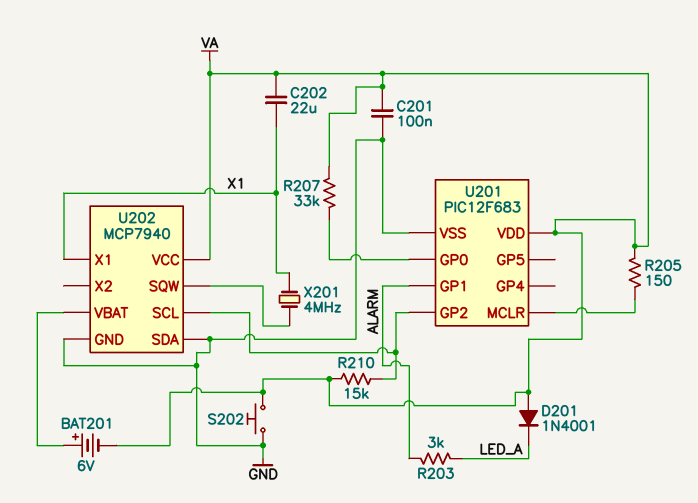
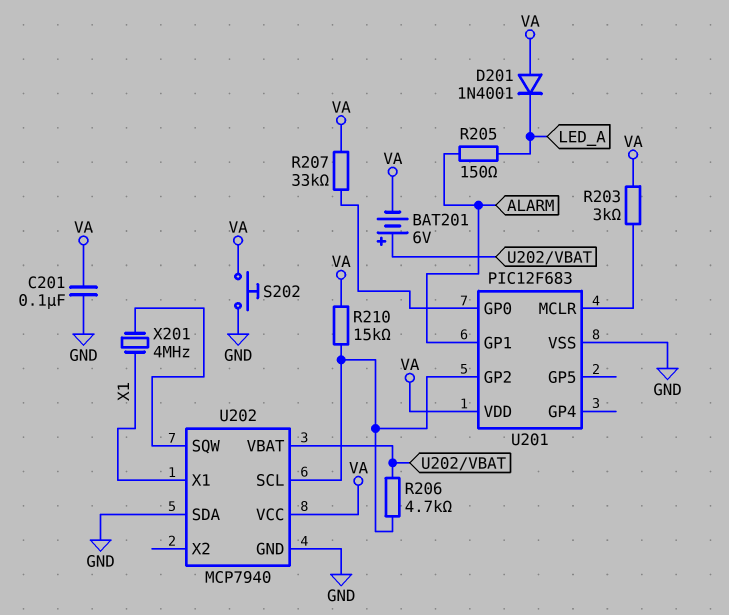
C202: 22uF (VA, X1) -> none
R203: 3k (ALARM, LED_A) -> 3k (U201/MCLR, VA)
R205: 150 (U201/MCLR, VA) -> 150 (ALARM, LED_A)
R206: none -> 4.7k (U201/GP2, U202/VBAT)

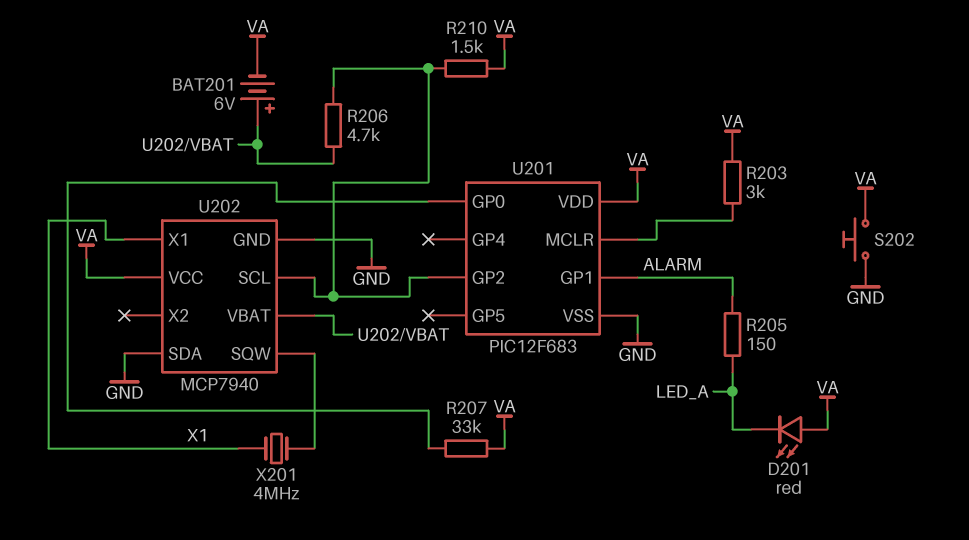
C201: 100nF (GND, VA) -> none
D201: diode 1N4001 (A VA, K LED_A) -> LED red (A VA, K LED_A)
R210: 15k (U201/GP2, VA) -> 1.5k (U201/GP2, VA)

